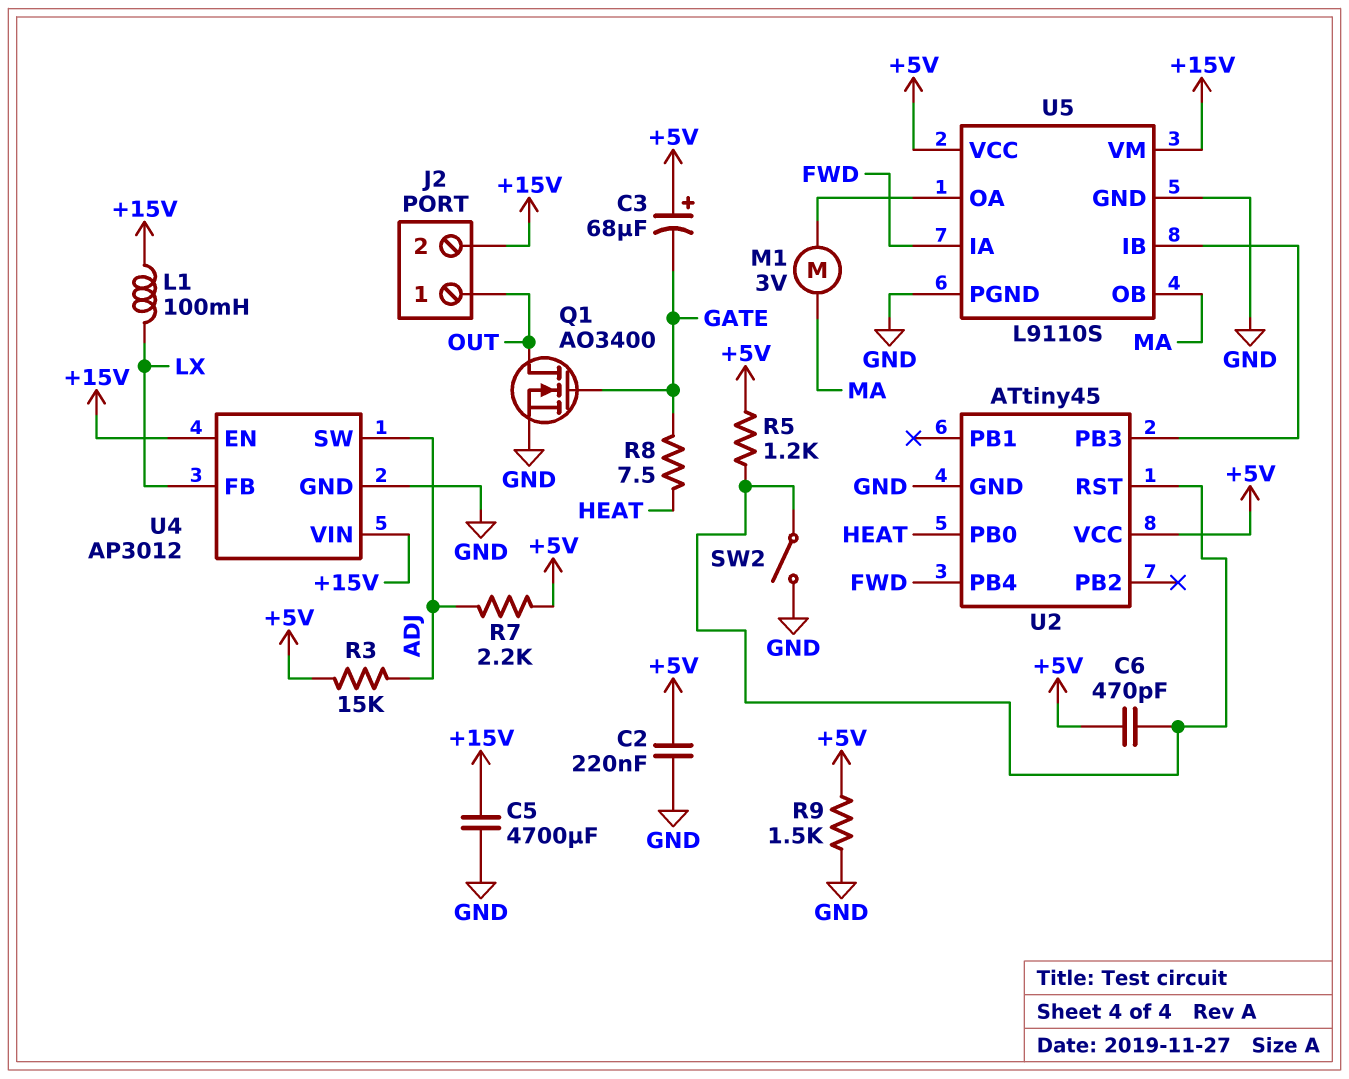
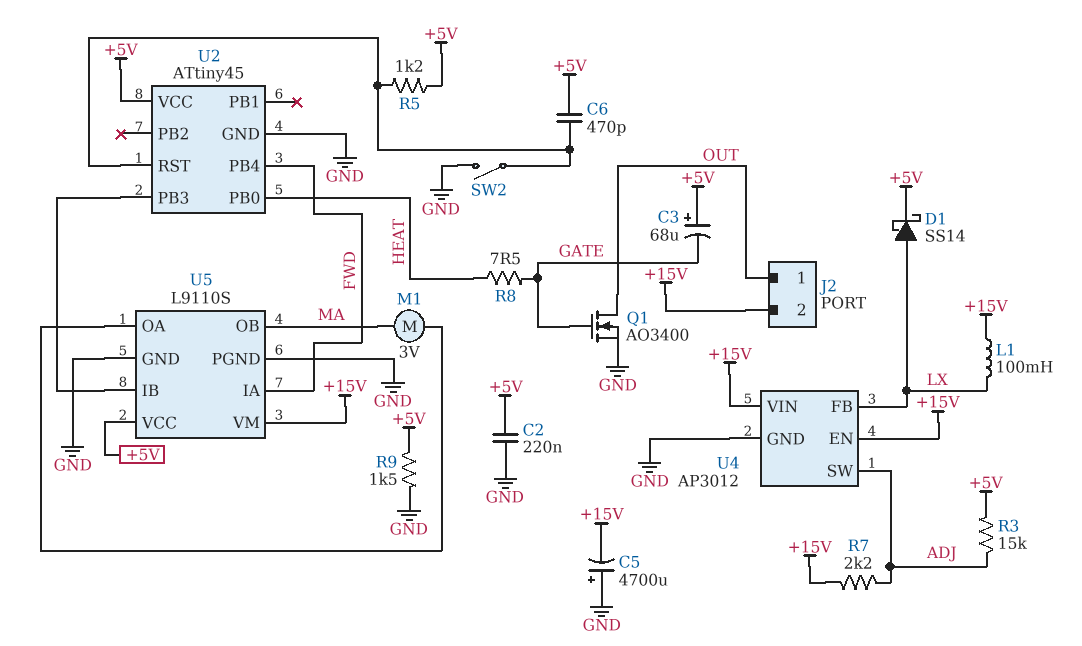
C5: 4700uF (+15V, GND) -> 4700uF (plus GND, minus +15V)
D1: none -> schottky SS14 (A LX, K +5V)
R7: 2.2k (+5V, ADJ) -> 2.2k (+15V, ADJ)

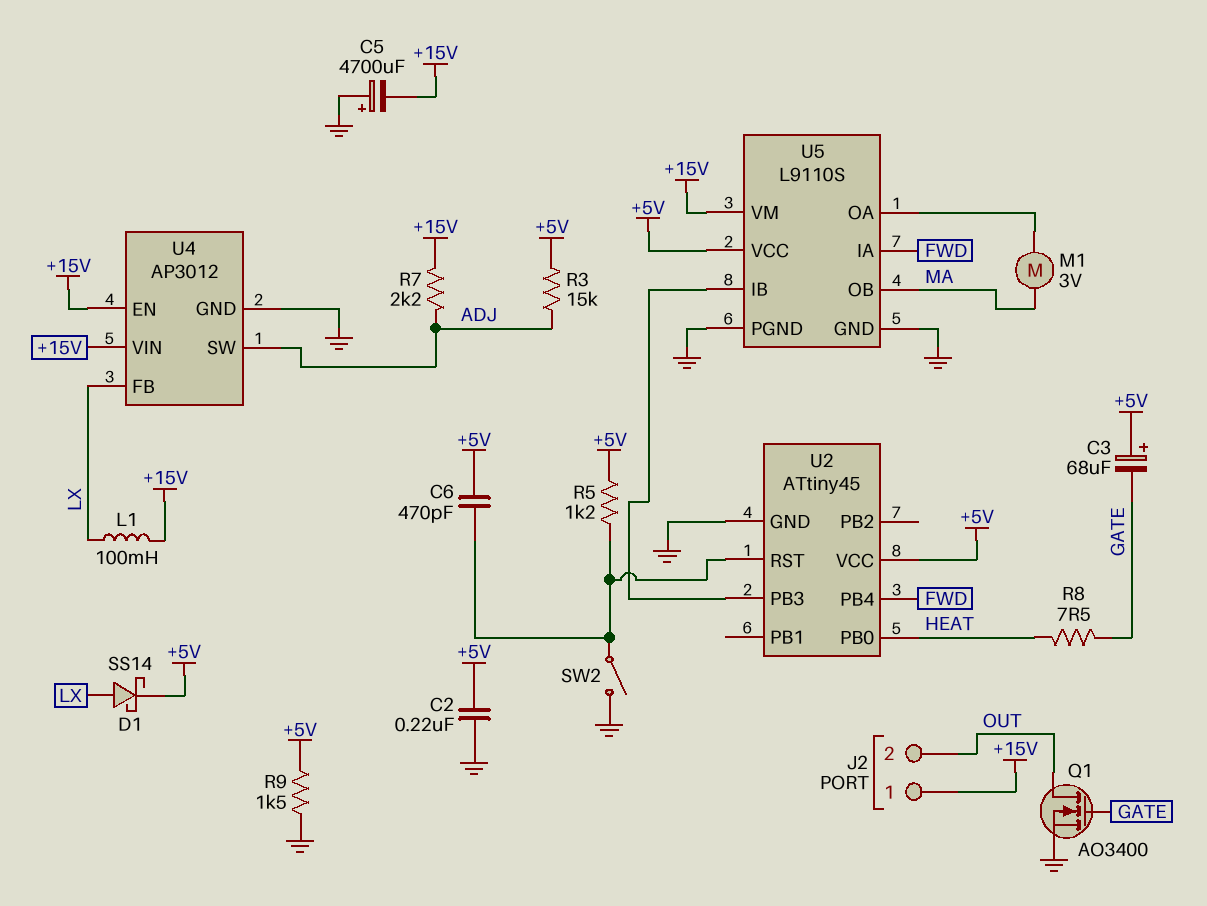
J2 pin 1: OUT -> +15V
J2 pin 2: +15V -> OUT

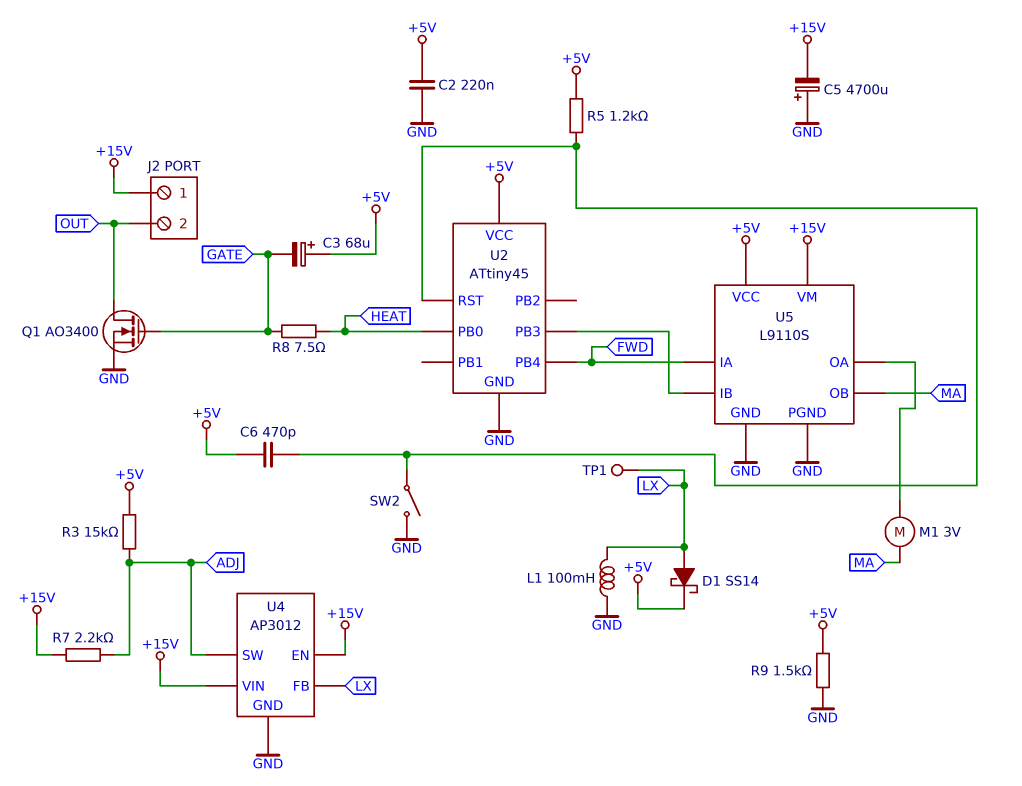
L1: 100mH (+15V, LX) -> 100mH (GND, LX)
TP1: none -> test point (LX)

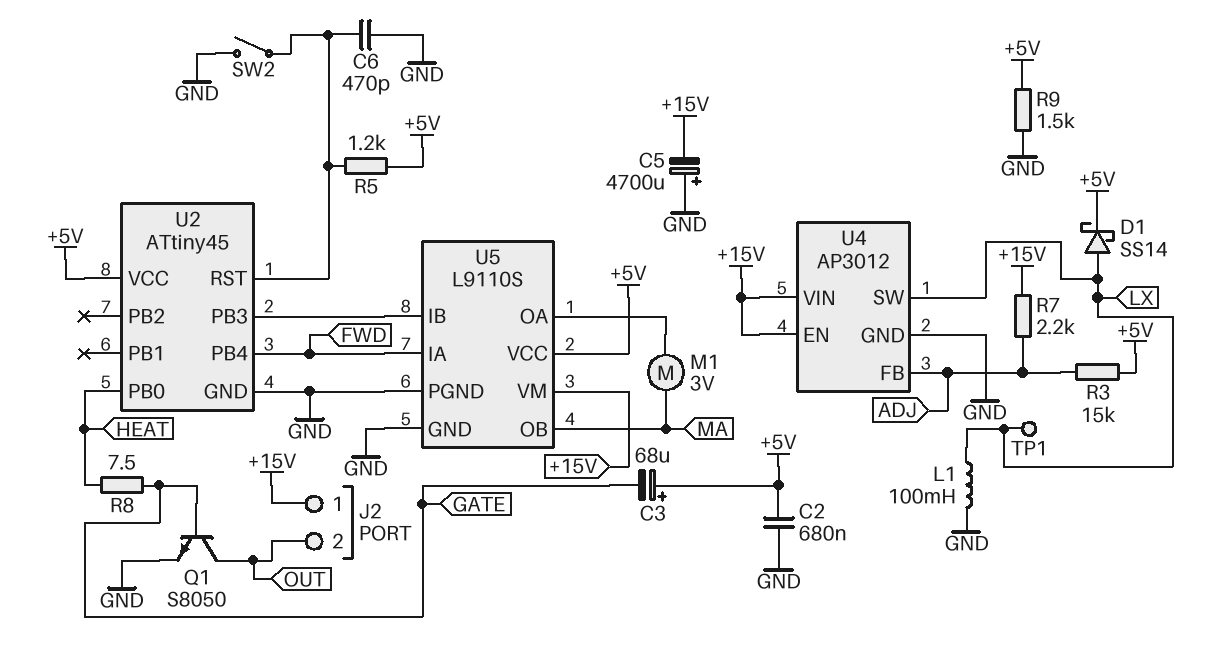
C2: 220nF (+5V, GND) -> 680nF (+5V, GND)
C6: 470pF (+5V, U2/RST) -> 470pF (GND, U2/RST)
Q1: NMOS AO3400 (G GATE, D OUT, S GND) -> NPN S8050 (B GATE, C OUT, E GND)
U4 pin FB: LX -> ADJ
U4 pin SW: ADJ -> LX

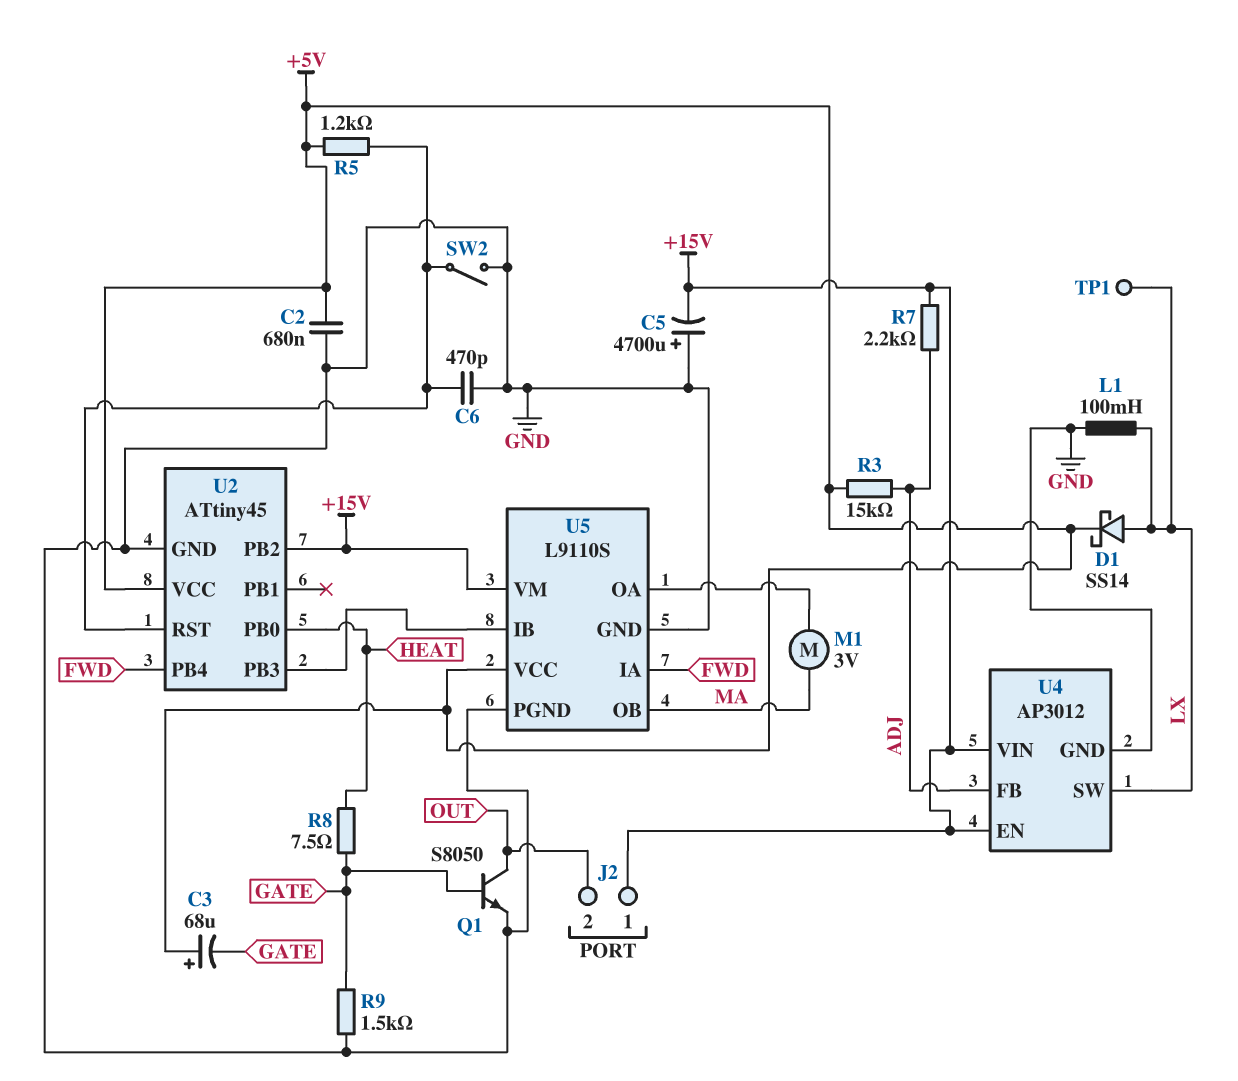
R9: 1.5k (+5V, GND) -> 1.5k (GATE, GND)
U2 pin PB2: none -> +15V

